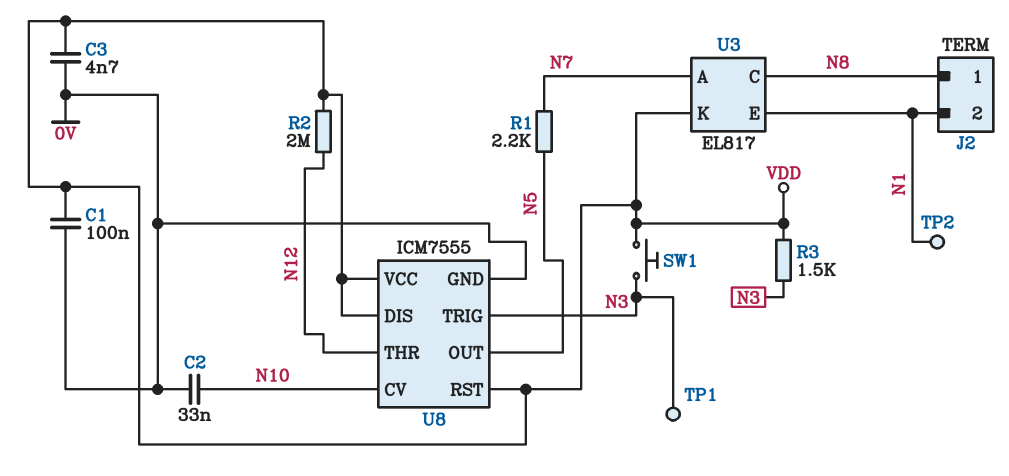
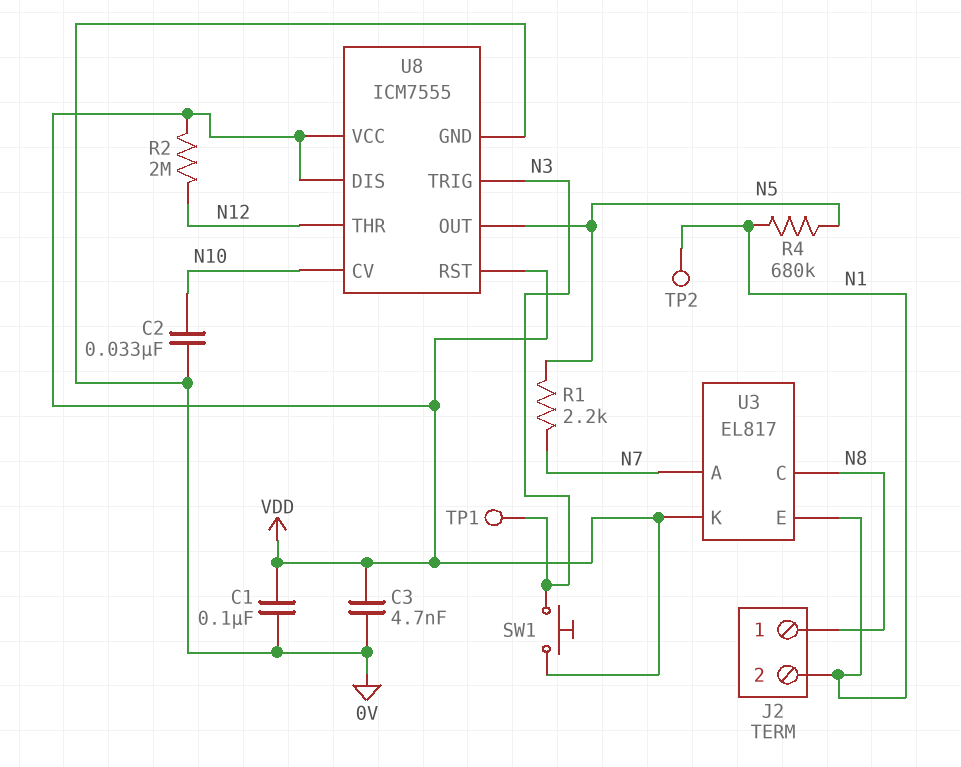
R3: 1.5k (N3, VDD) -> none
R4: none -> 680k (N1, N5)

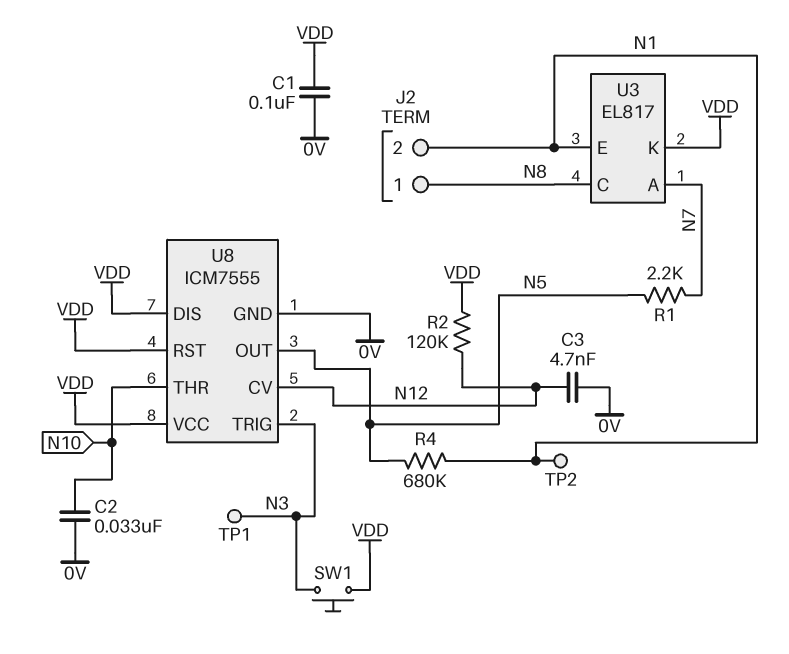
C3: 4.7nF (0V, VDD) -> 4.7nF (0V, N12)
R2: 2M (N12, VDD) -> 120k (N12, VDD)
U8 pin CV: N10 -> N12
U8 pin THR: N12 -> N10

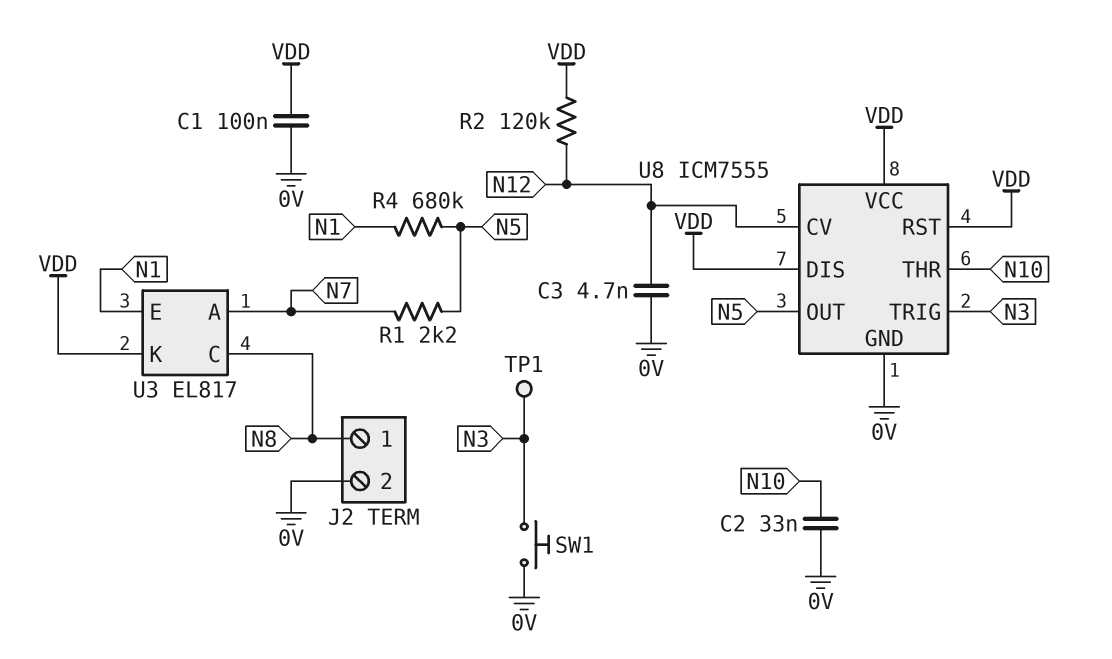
J2 pin 2: N1 -> 0V
SW1: button (N3, VDD) -> button (0V, N3)
TP2: test point (N1) -> none

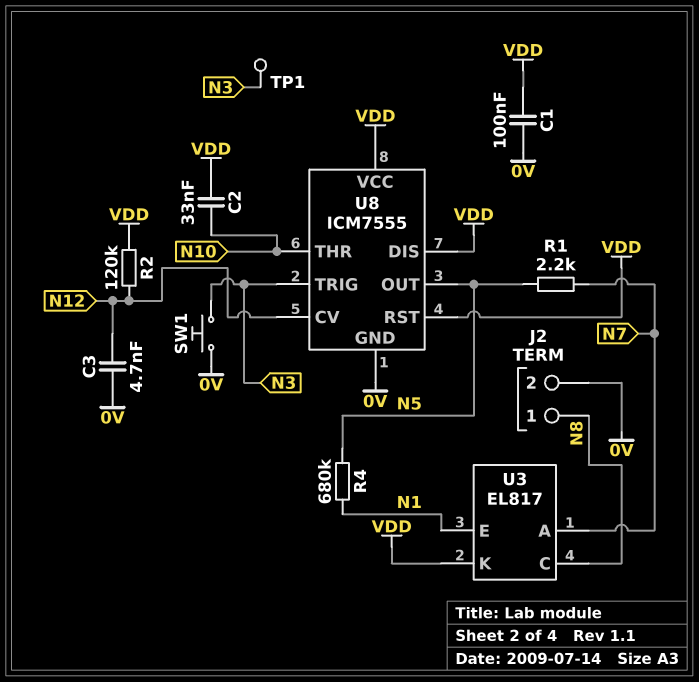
C2: 33nF (0V, N10) -> 33nF (N10, VDD)

